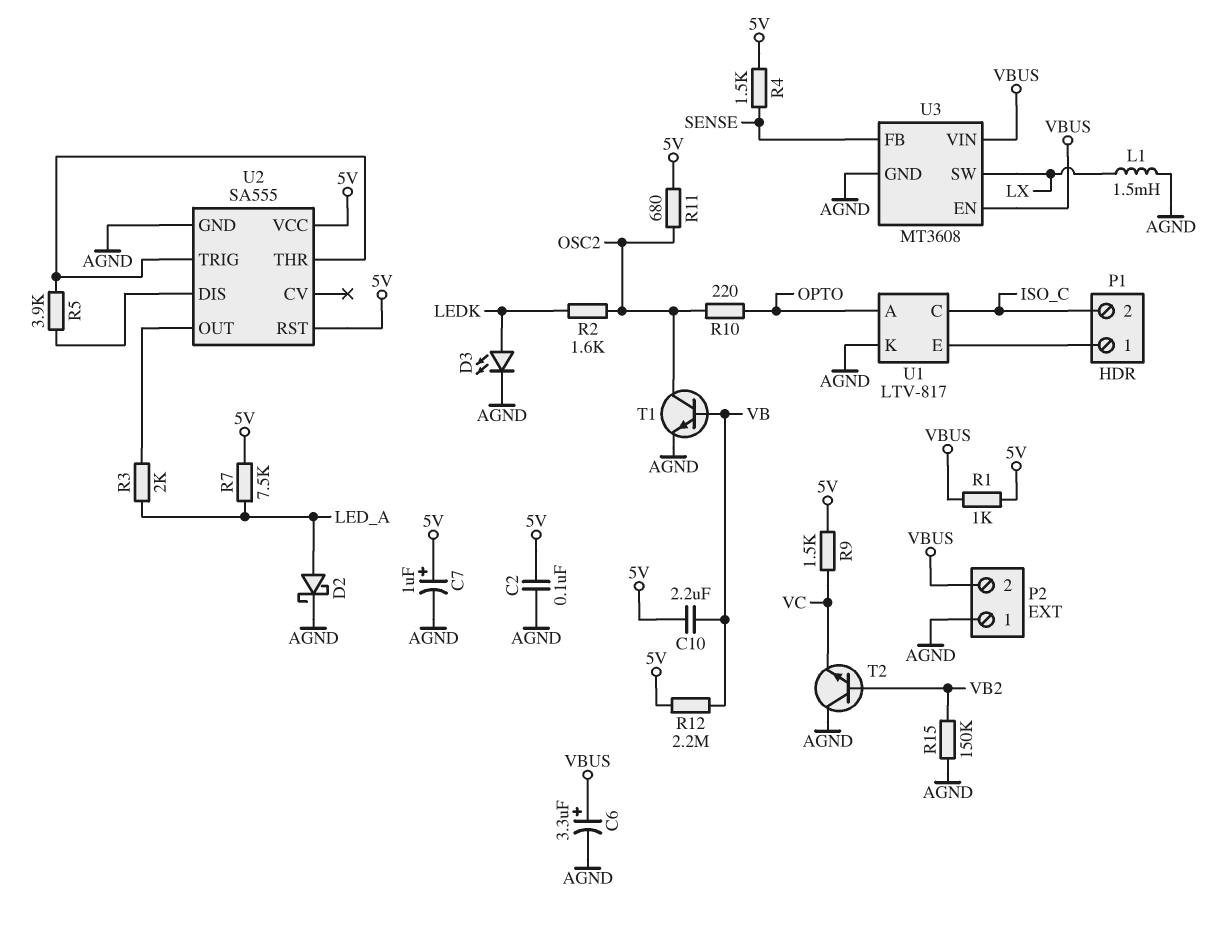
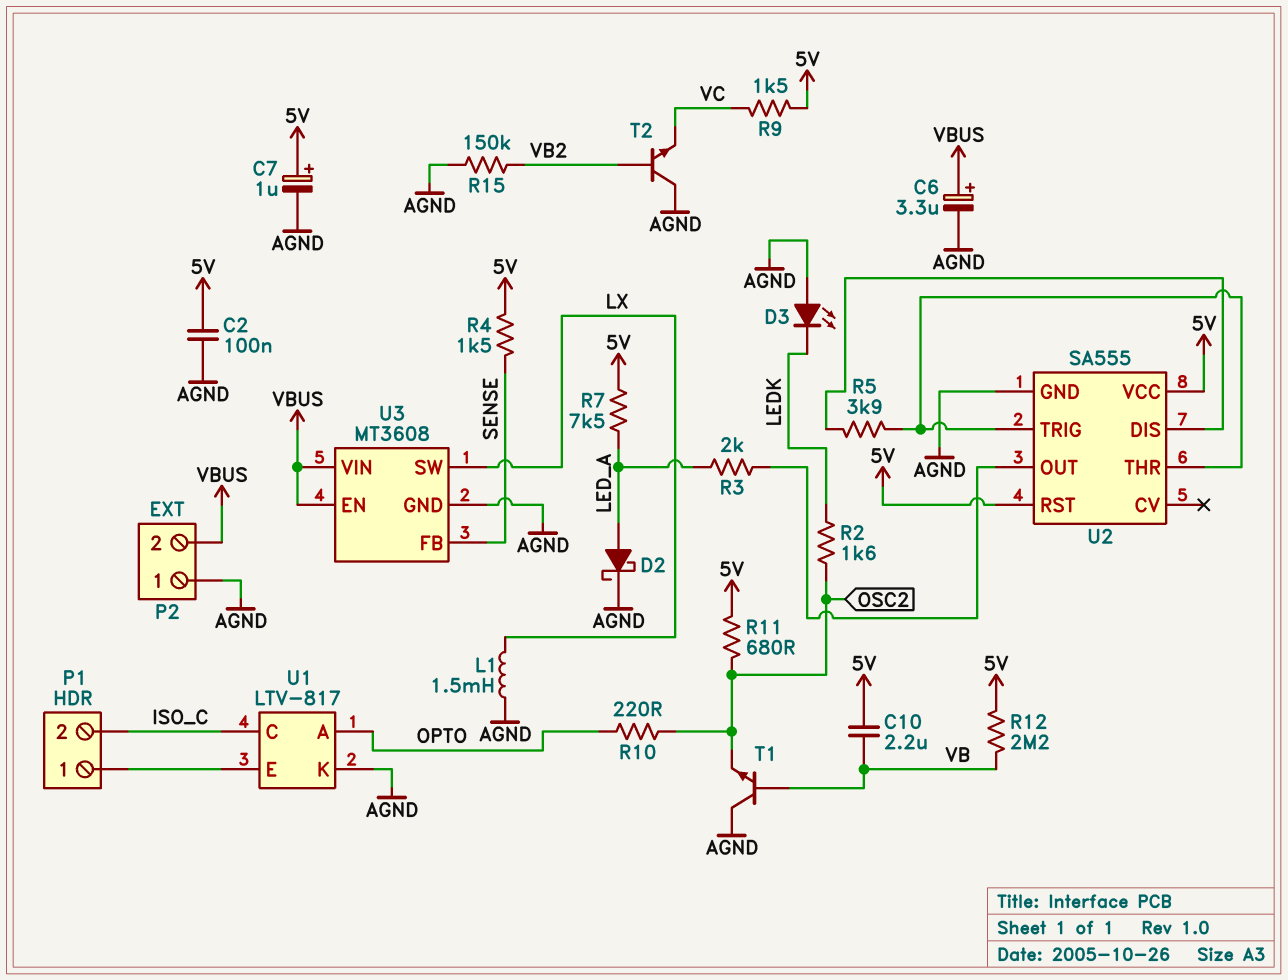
D3: LED (A LEDK, K AGND) -> LED (A AGND, K LEDK)
R1: 1k (5V, VBUS) -> none
T1: NPN (B VB, C OSC2, E AGND) -> NPN (B VB, C AGND, E OSC2)

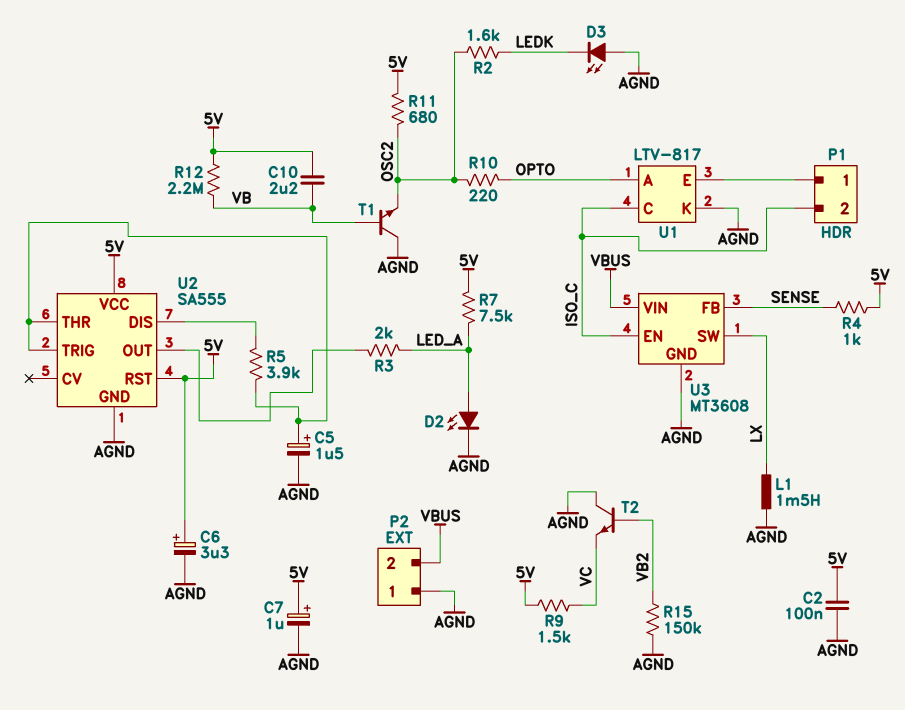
C5: none -> 1.5uF (plus U2/THR, minus AGND)
C6: 3.3uF (plus VBUS, minus AGND) -> 3.3uF (plus 5V, minus AGND)
D2: schottky (A LED_A, K AGND) -> LED (A LED_A, K AGND)
R4: 1.5k (5V, SENSE) -> 1k (5V, SENSE)
U3 pin EN: VBUS -> ISO_C

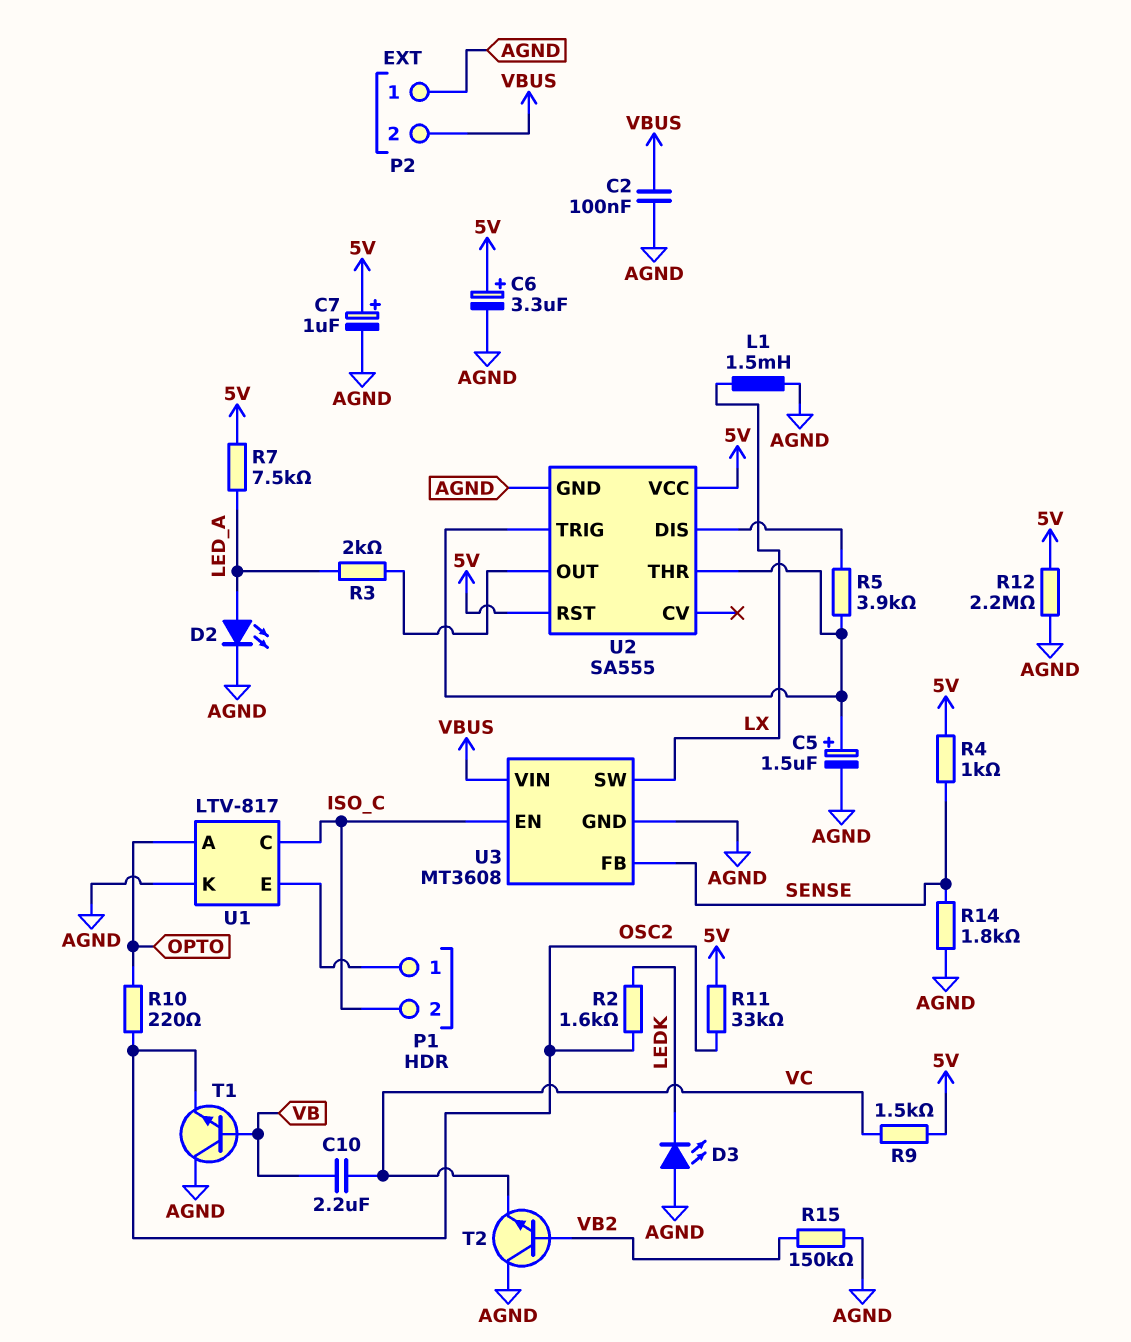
C2: 100nF (5V, AGND) -> 100nF (AGND, VBUS)
C10: 2.2uF (5V, VB) -> 2.2uF (VB, VC)
R11: 680 (5V, OSC2) -> 33k (5V, OSC2)
R12: 2.2M (5V, VB) -> 2.2M (5V, AGND)
R14: none -> 1.8k (AGND, SENSE)

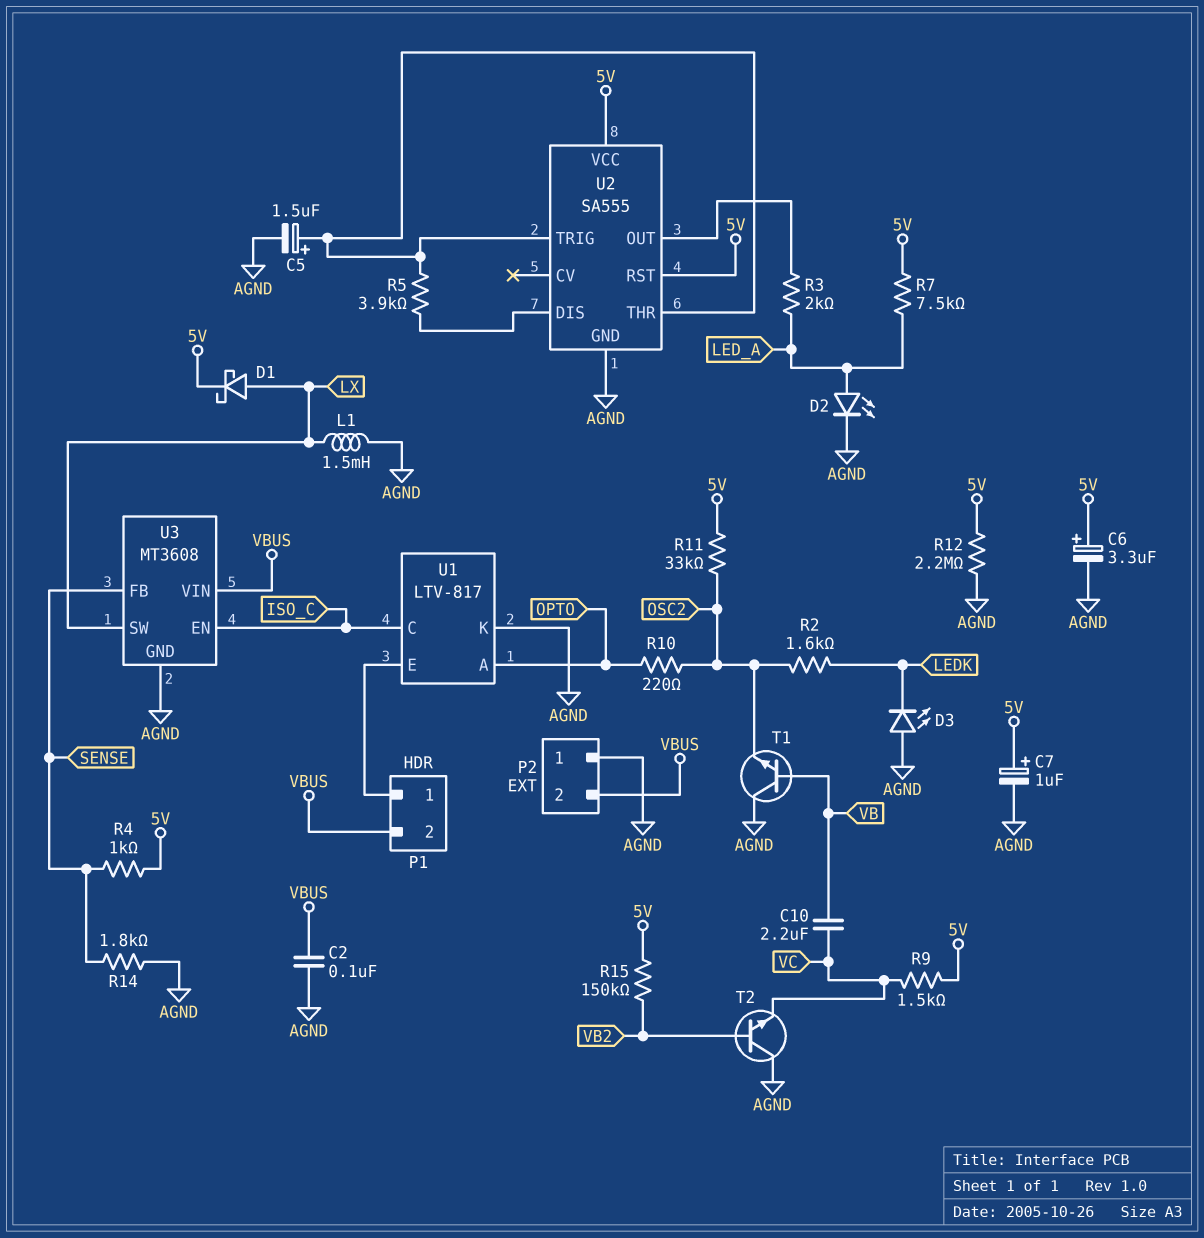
D1: none -> schottky (A LX, K 5V)
P1 pin 2: ISO_C -> VBUS
R15: 150k (AGND, VB2) -> 150k (5V, VB2)

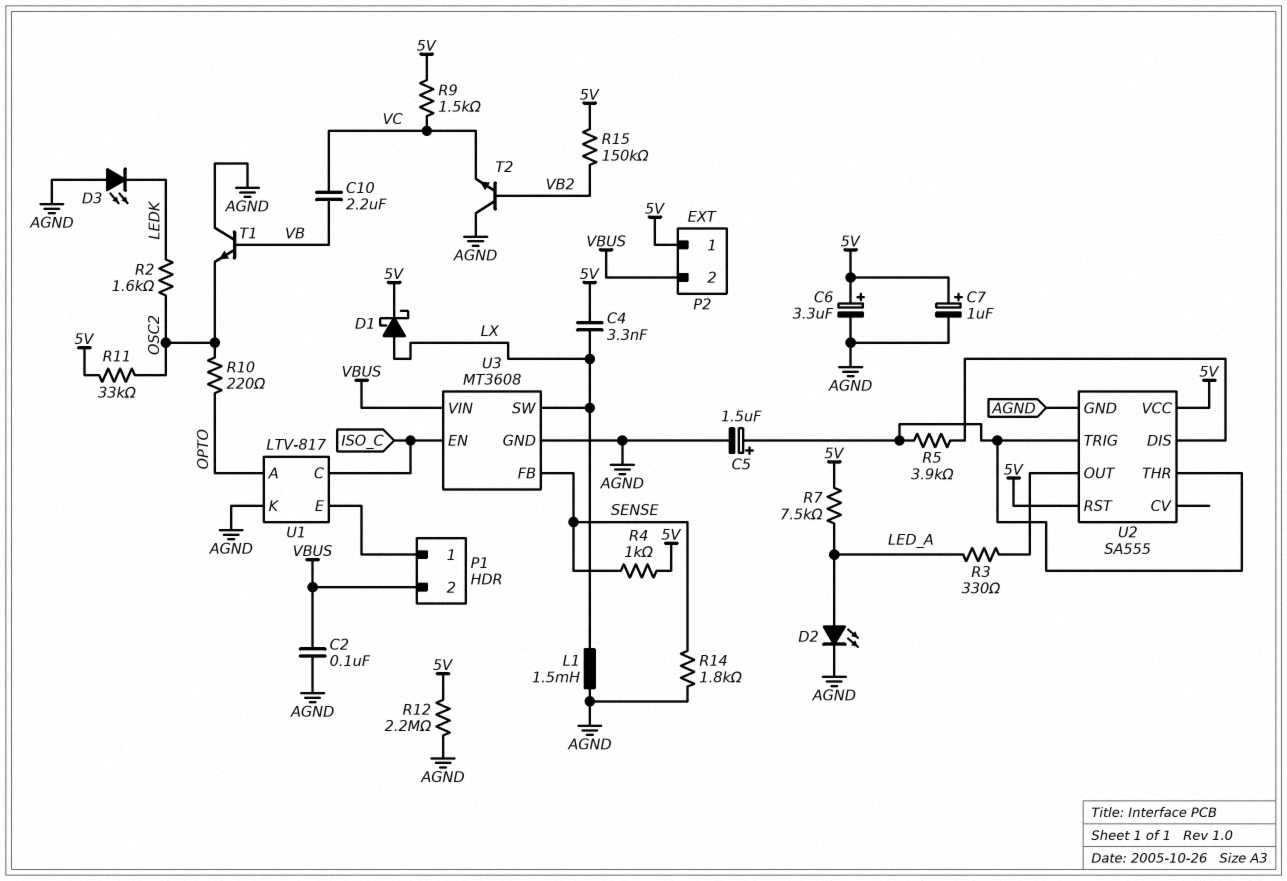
C4: none -> 3.3nF (5V, LX)
P2 pin 1: AGND -> 5V
R3: 2k (LED_A, U2/OUT) -> 330 (LED_A, U2/OUT)

